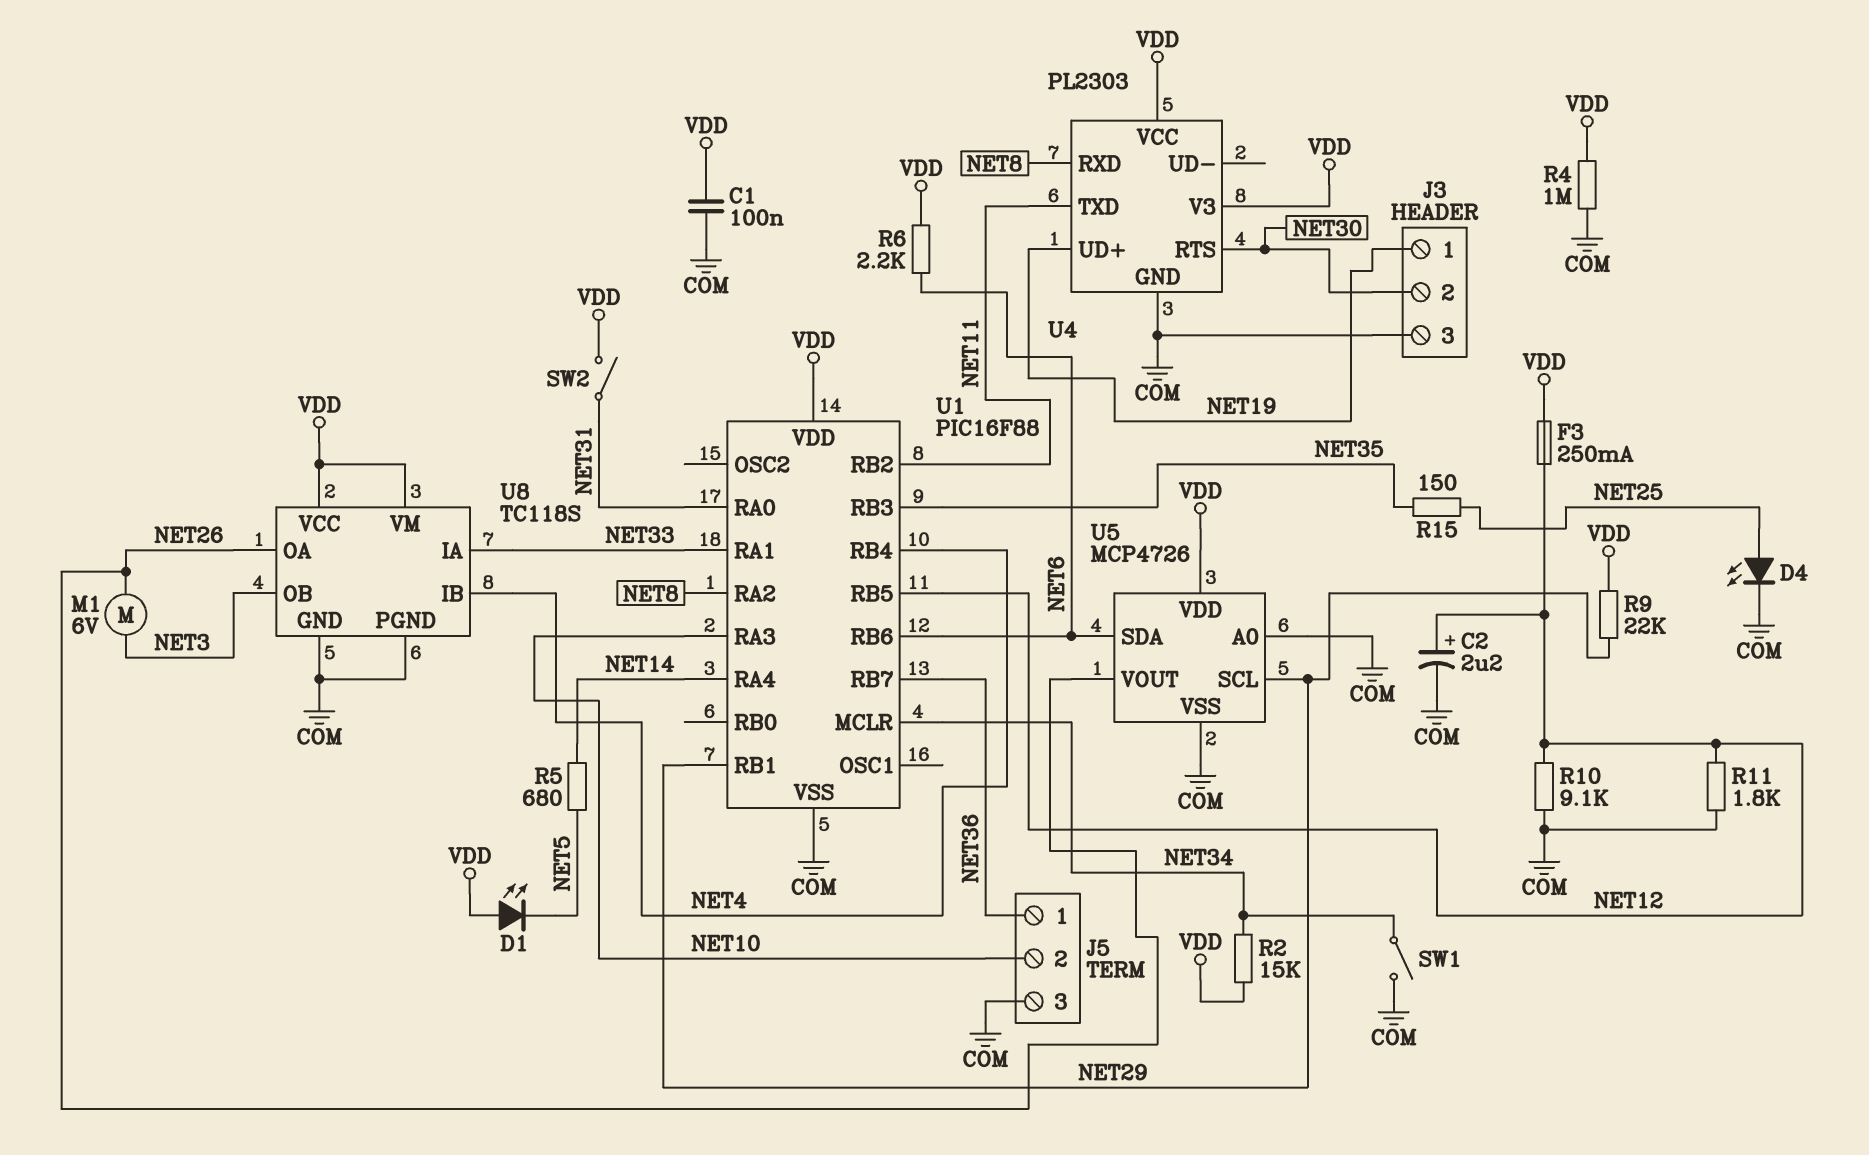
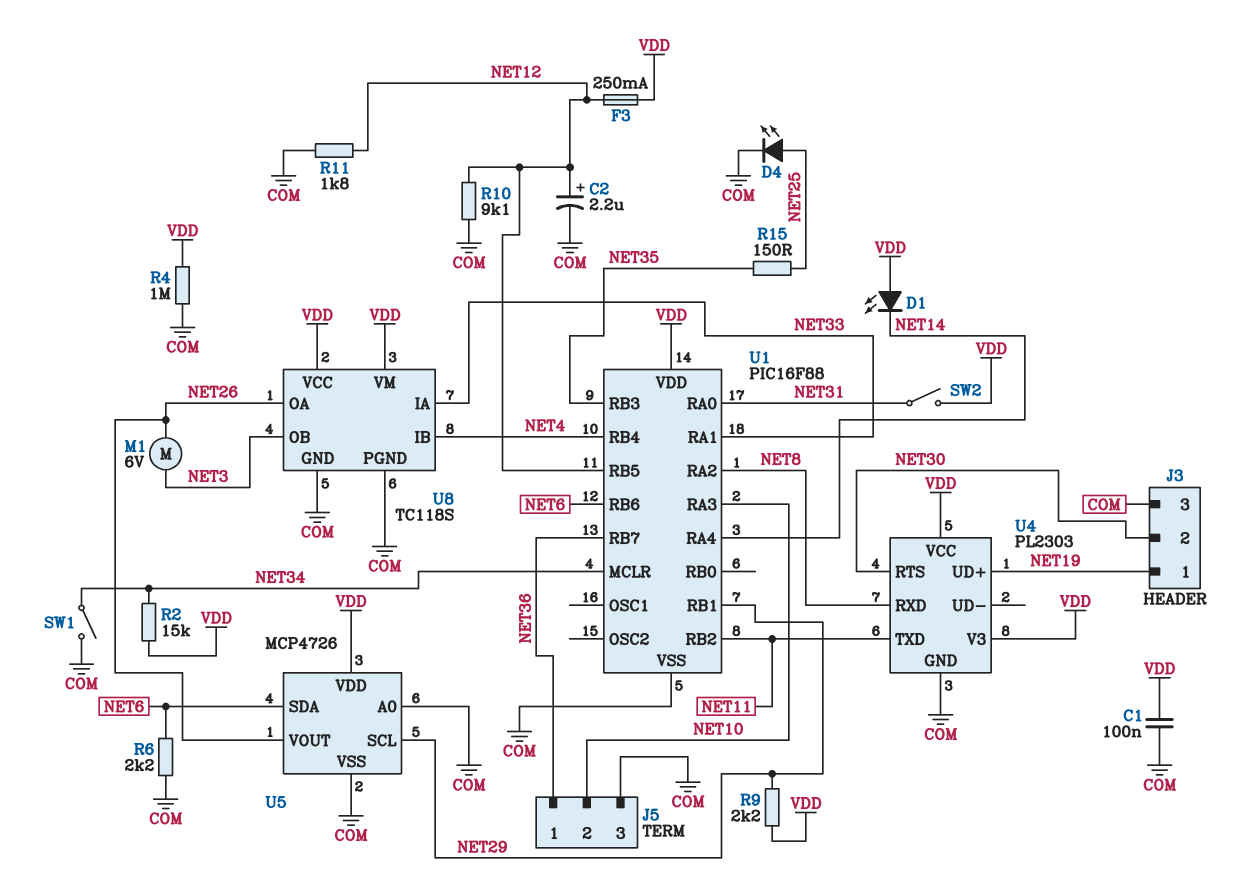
D1: LED (A VDD, K NET5) -> LED (A VDD, K NET14)
R5: 680 (NET5, NET14) -> none
R6: 2.2k (NET6, VDD) -> 2.2k (COM, NET6)
R9: 22k (NET29, VDD) -> 2.2k (NET29, VDD)

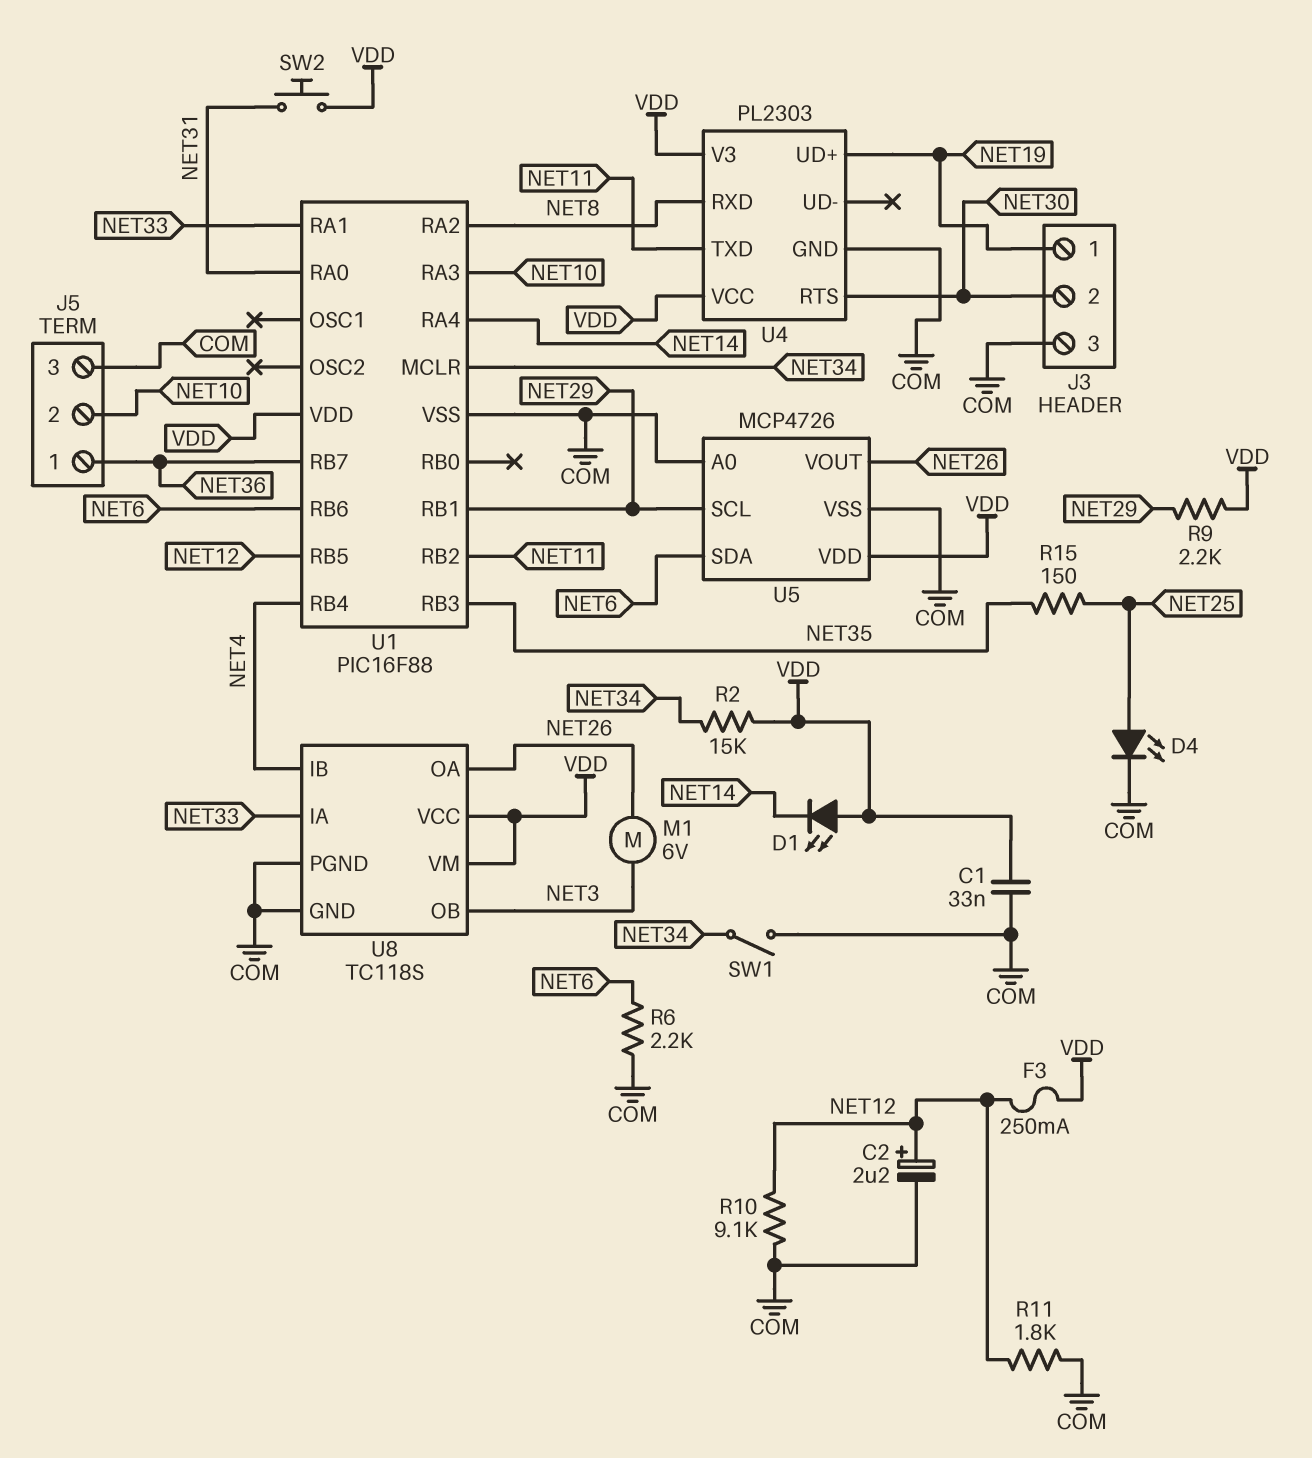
C1: 100nF (COM, VDD) -> 33nF (COM, VDD)
R4: 1M (COM, VDD) -> none
SW2: switch (NET31, VDD) -> button (NET31, VDD)

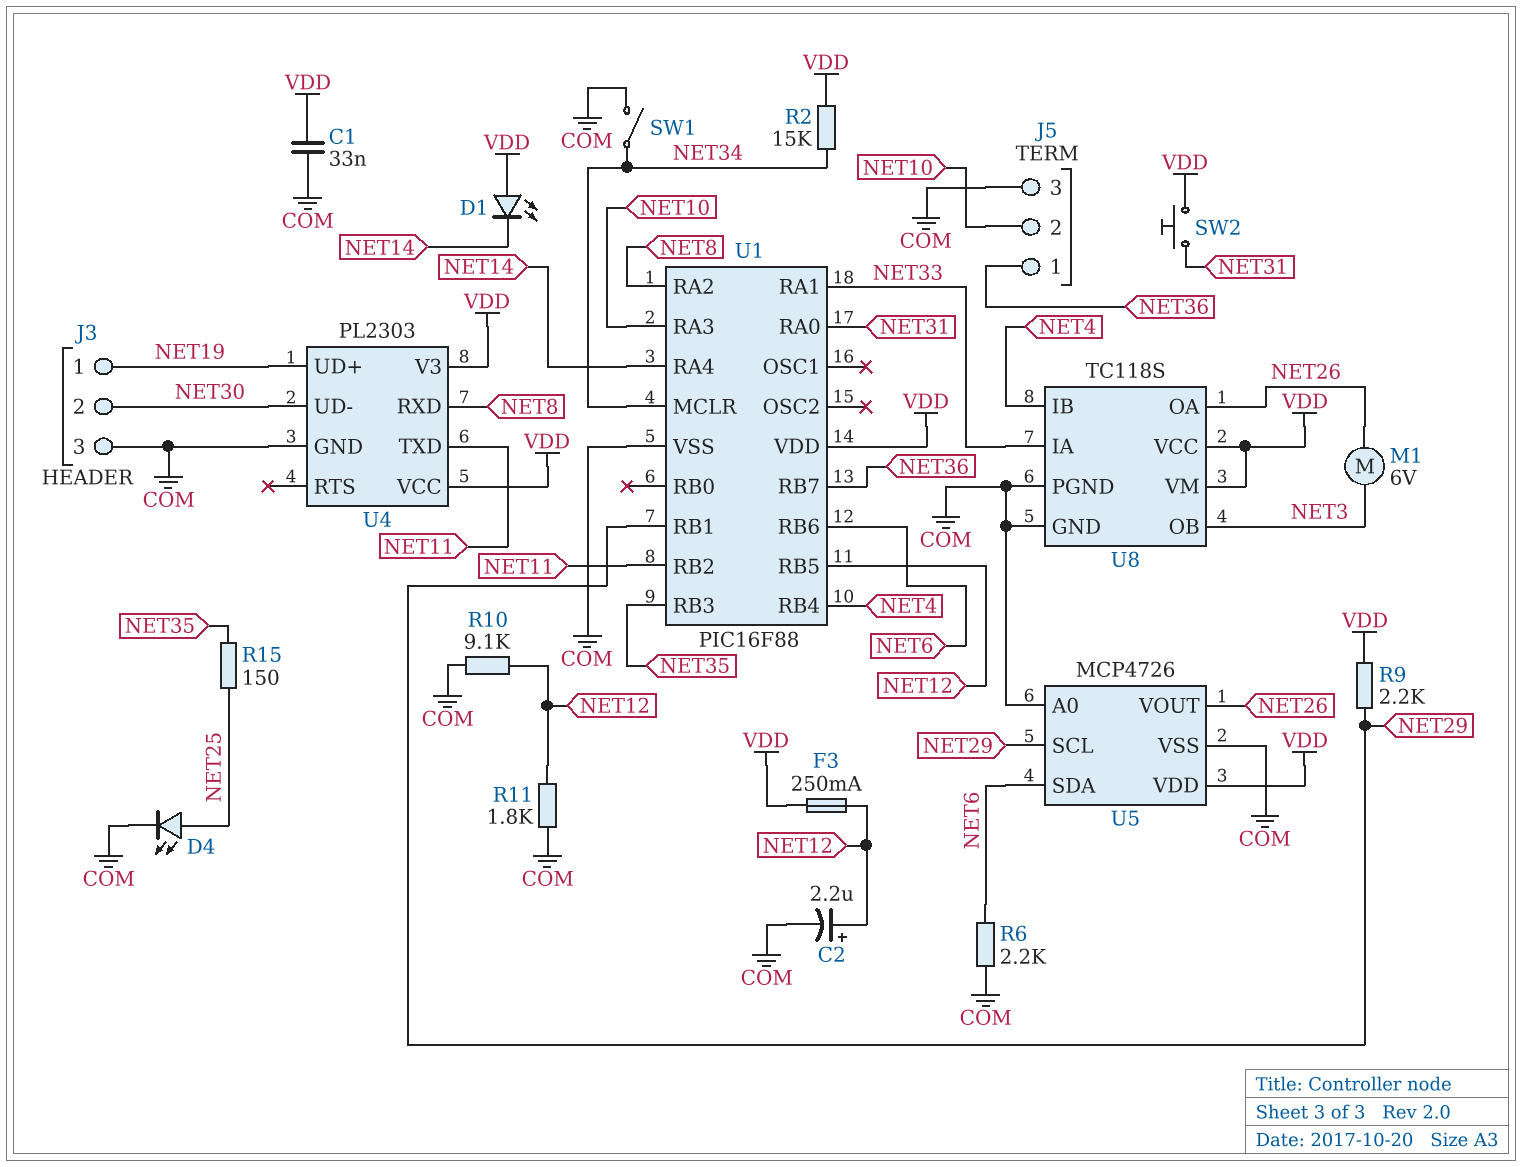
U4 pin RTS: NET30 -> none
U4 pin UD-: none -> NET30

